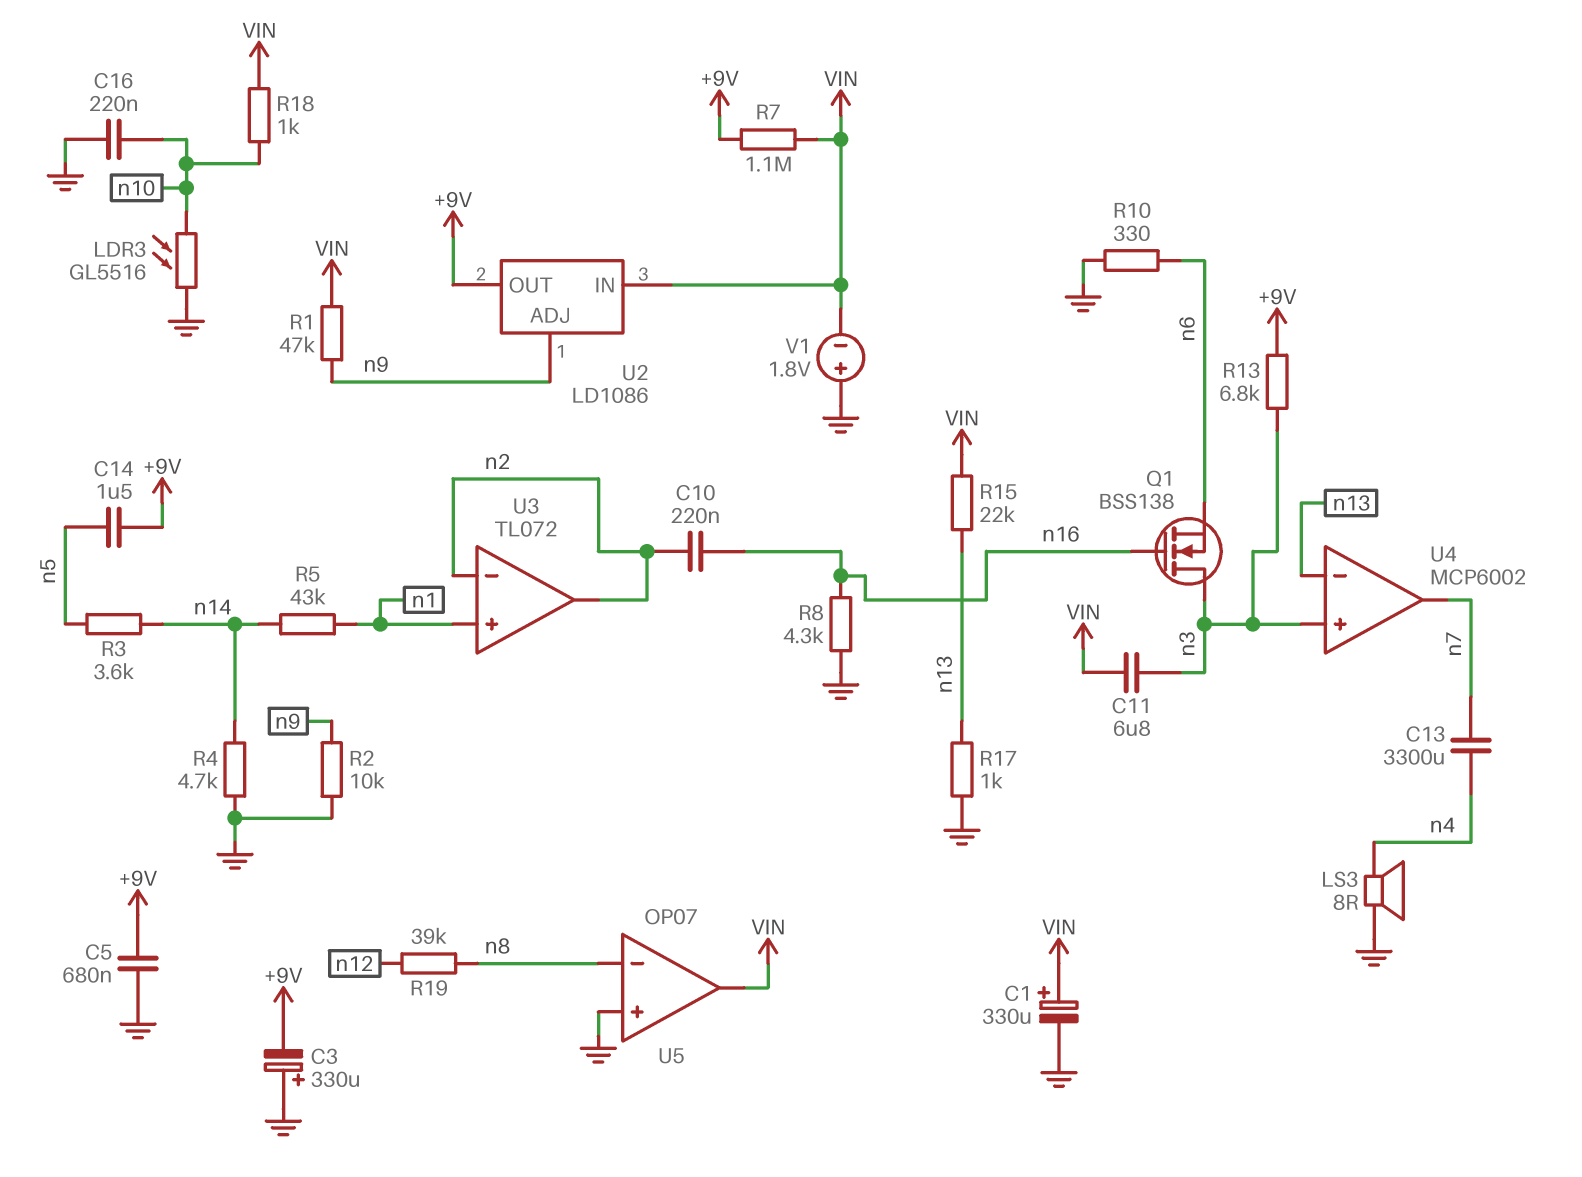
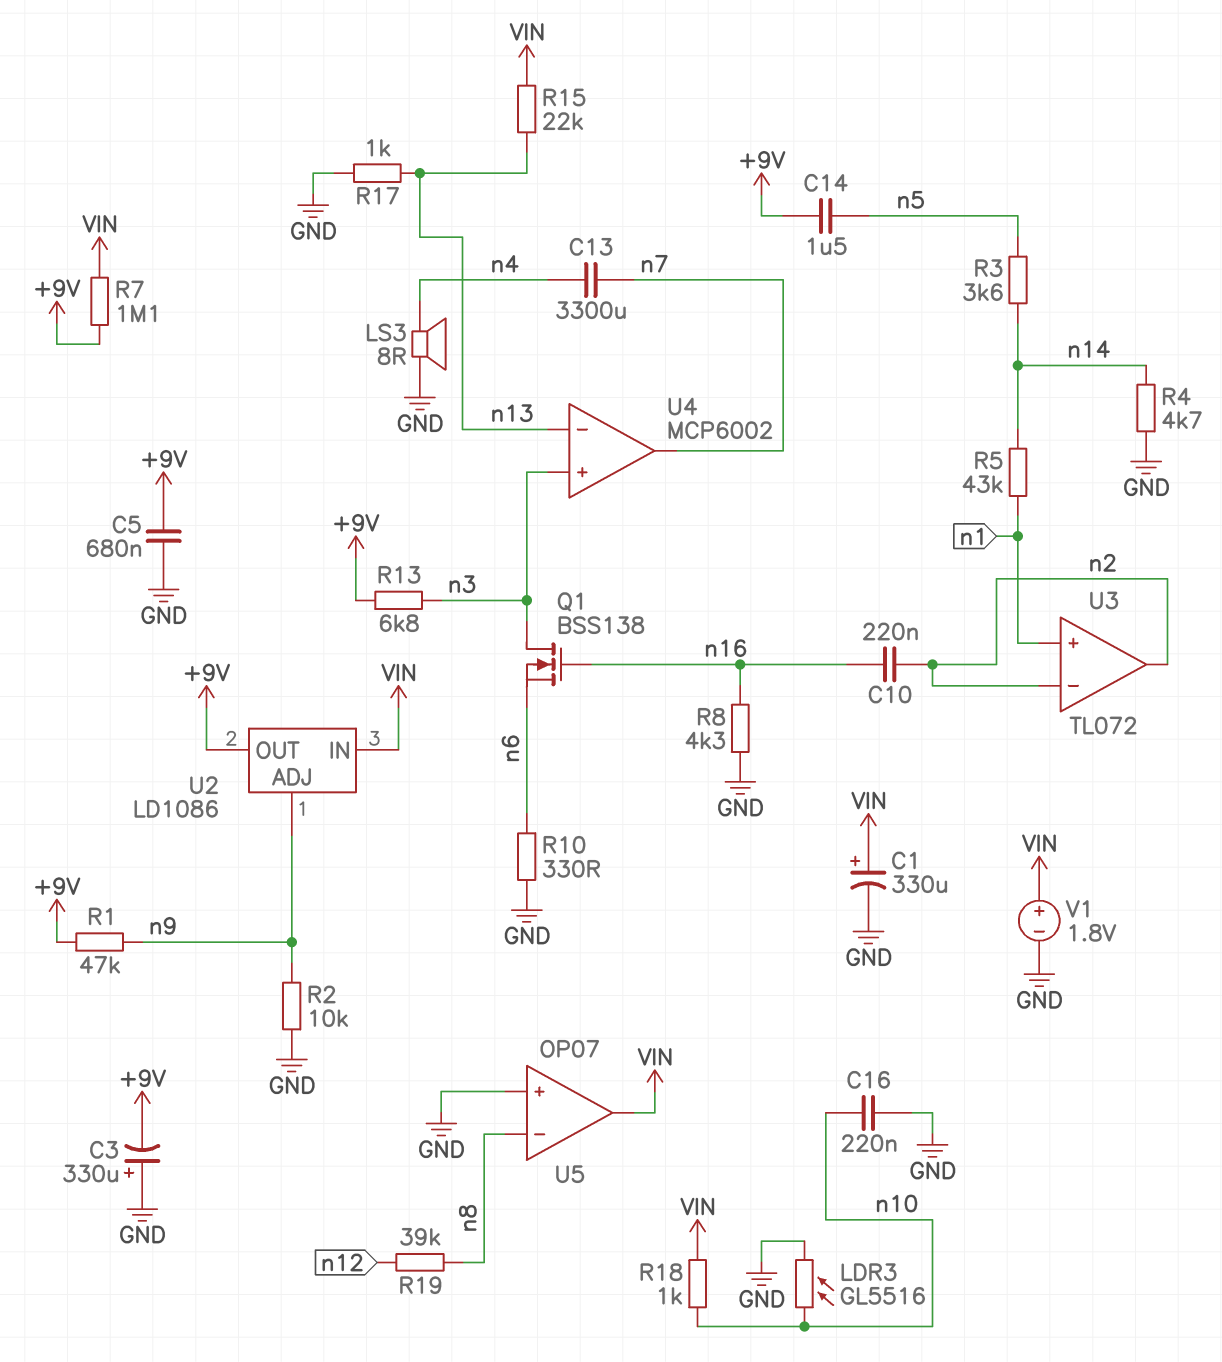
C11: 6.8uF (VIN, n3) -> none
R1: 47k (VIN, n9) -> 47k (+9V, n9)
V1: 1.8V (plus GND, minus VIN) -> 1.8V (plus VIN, minus GND)

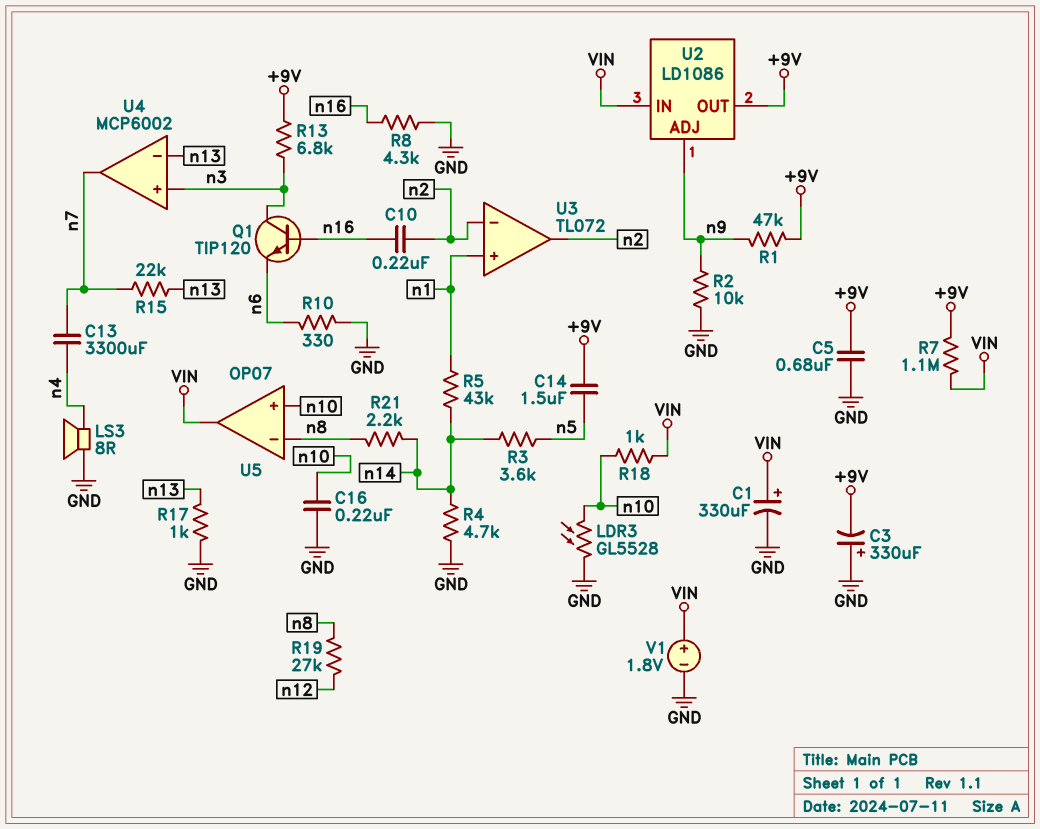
LDR3: GL5516 (GND, n10) -> GL5528 (GND, n10)
Q1: NMOS BSS138 (G n16, D n3, S n6) -> NPN TIP120 (B n16, C n3, E n6)
R15: 22k (VIN, n13) -> 22k (n7, n13)
R19: 39k (n8, n12) -> 27k (n8, n12)
R21: none -> 2.2k (n8, n14)
U5 pin in+: GND -> n10

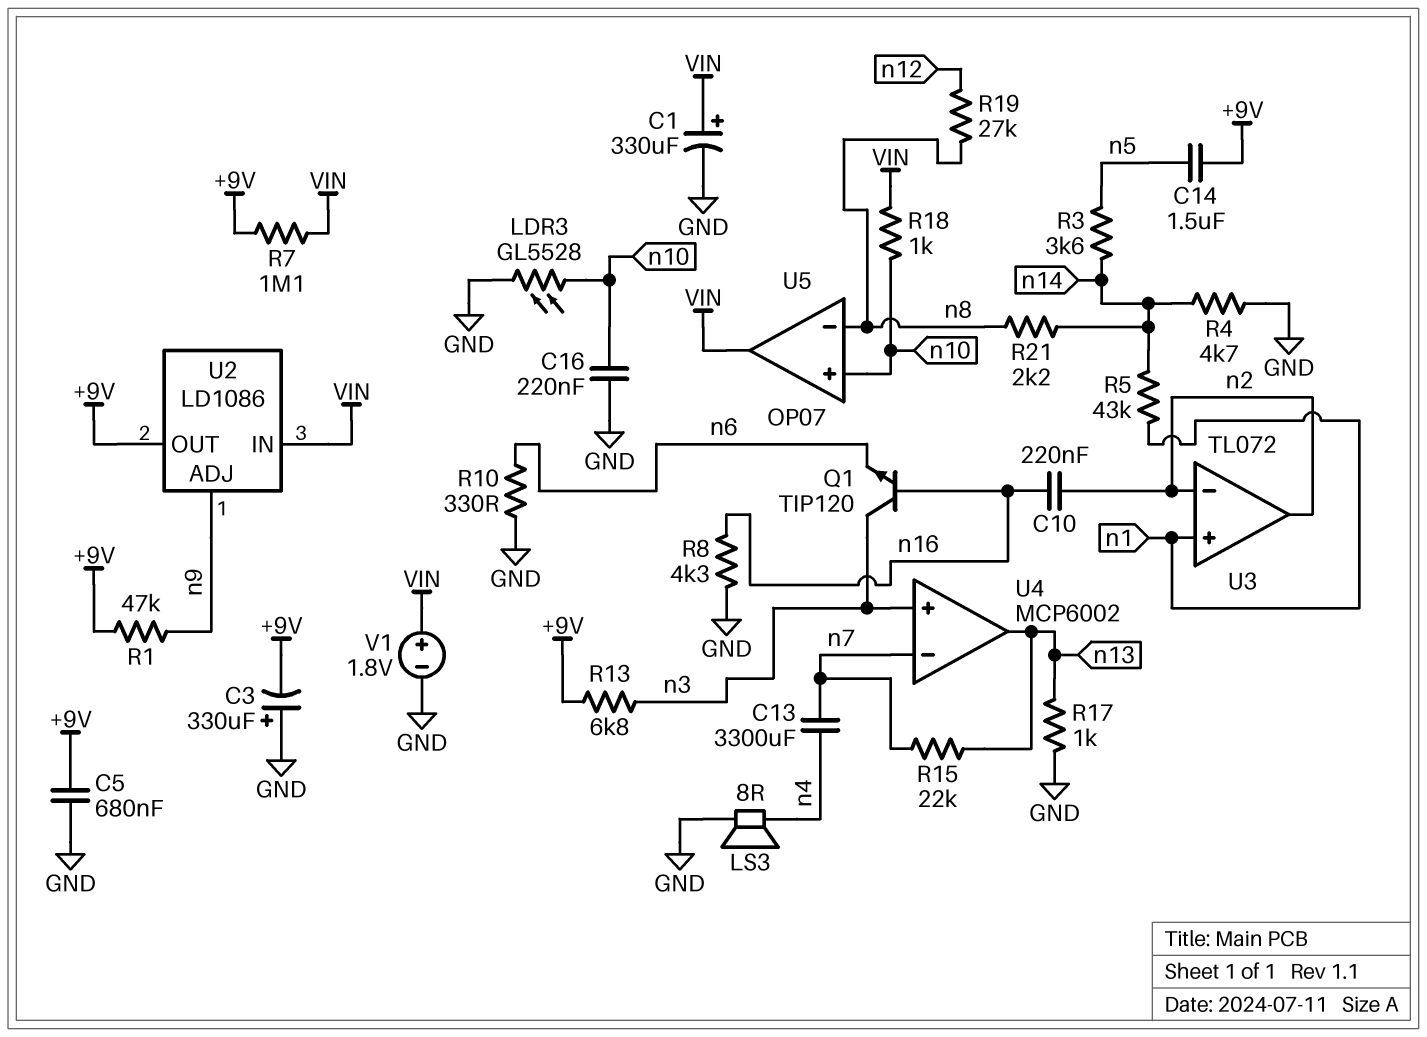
R2: 10k (GND, n9) -> none
U4 pin in-: n13 -> n7
U4 pin out: n7 -> n13

